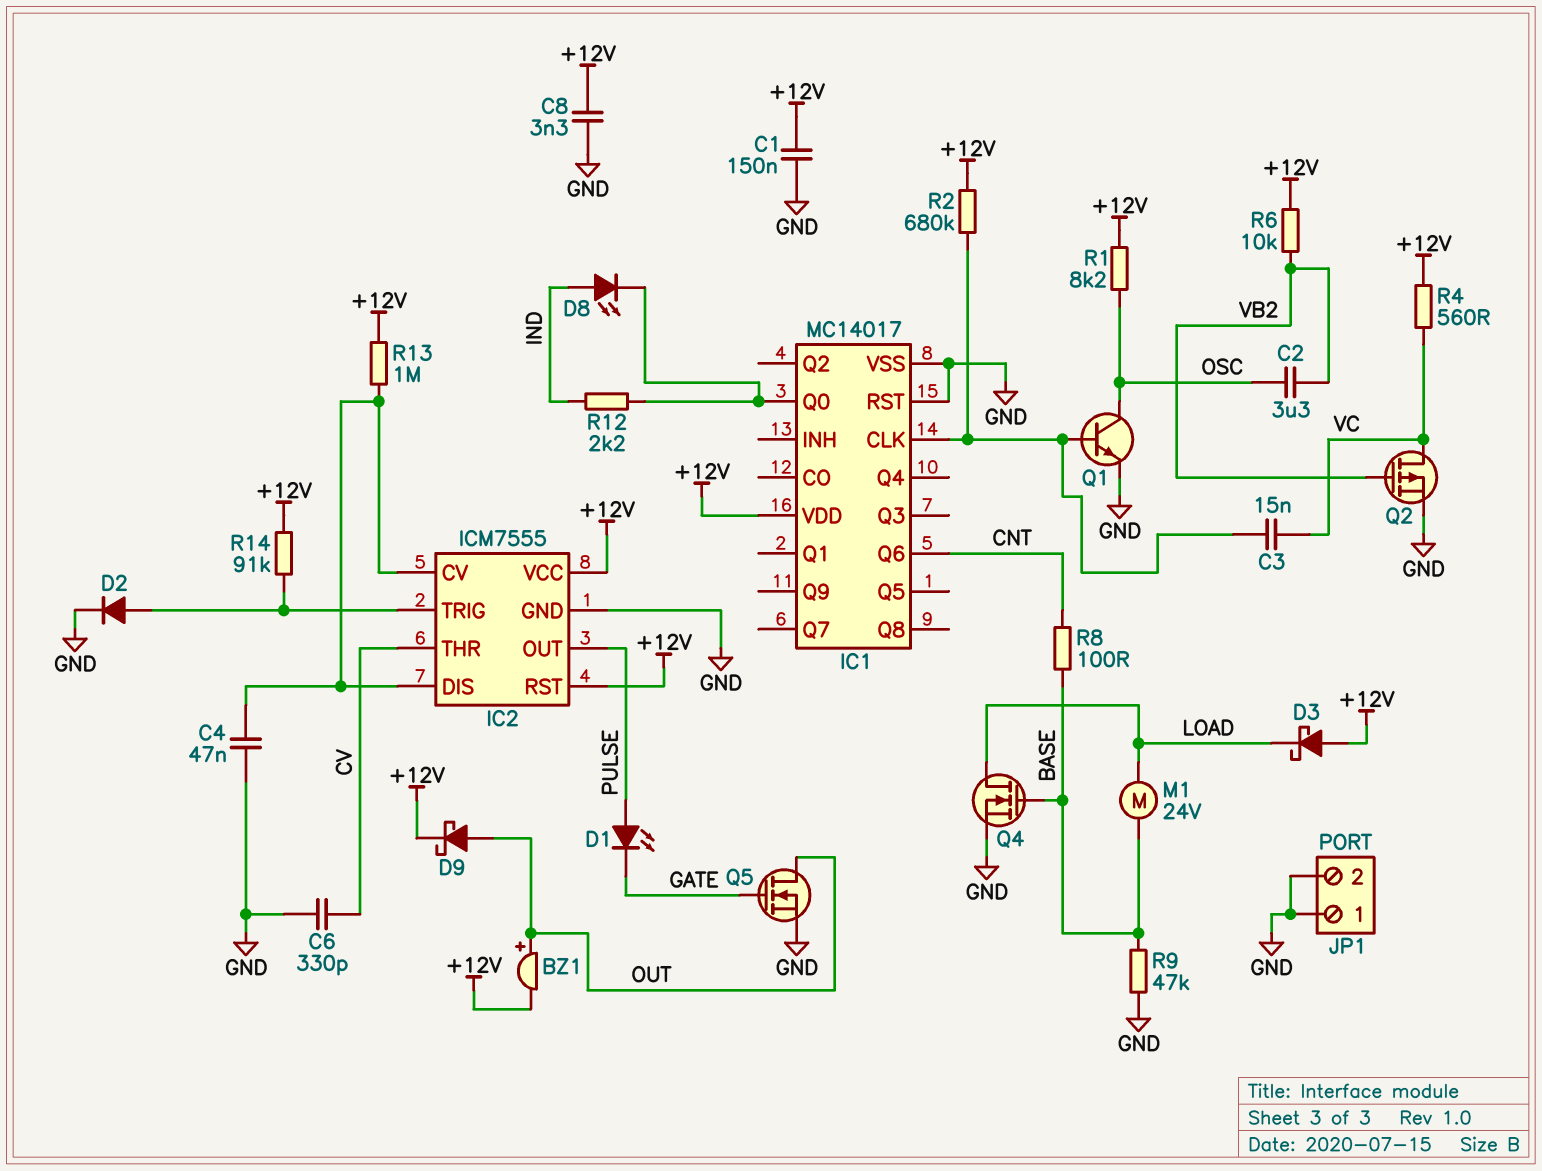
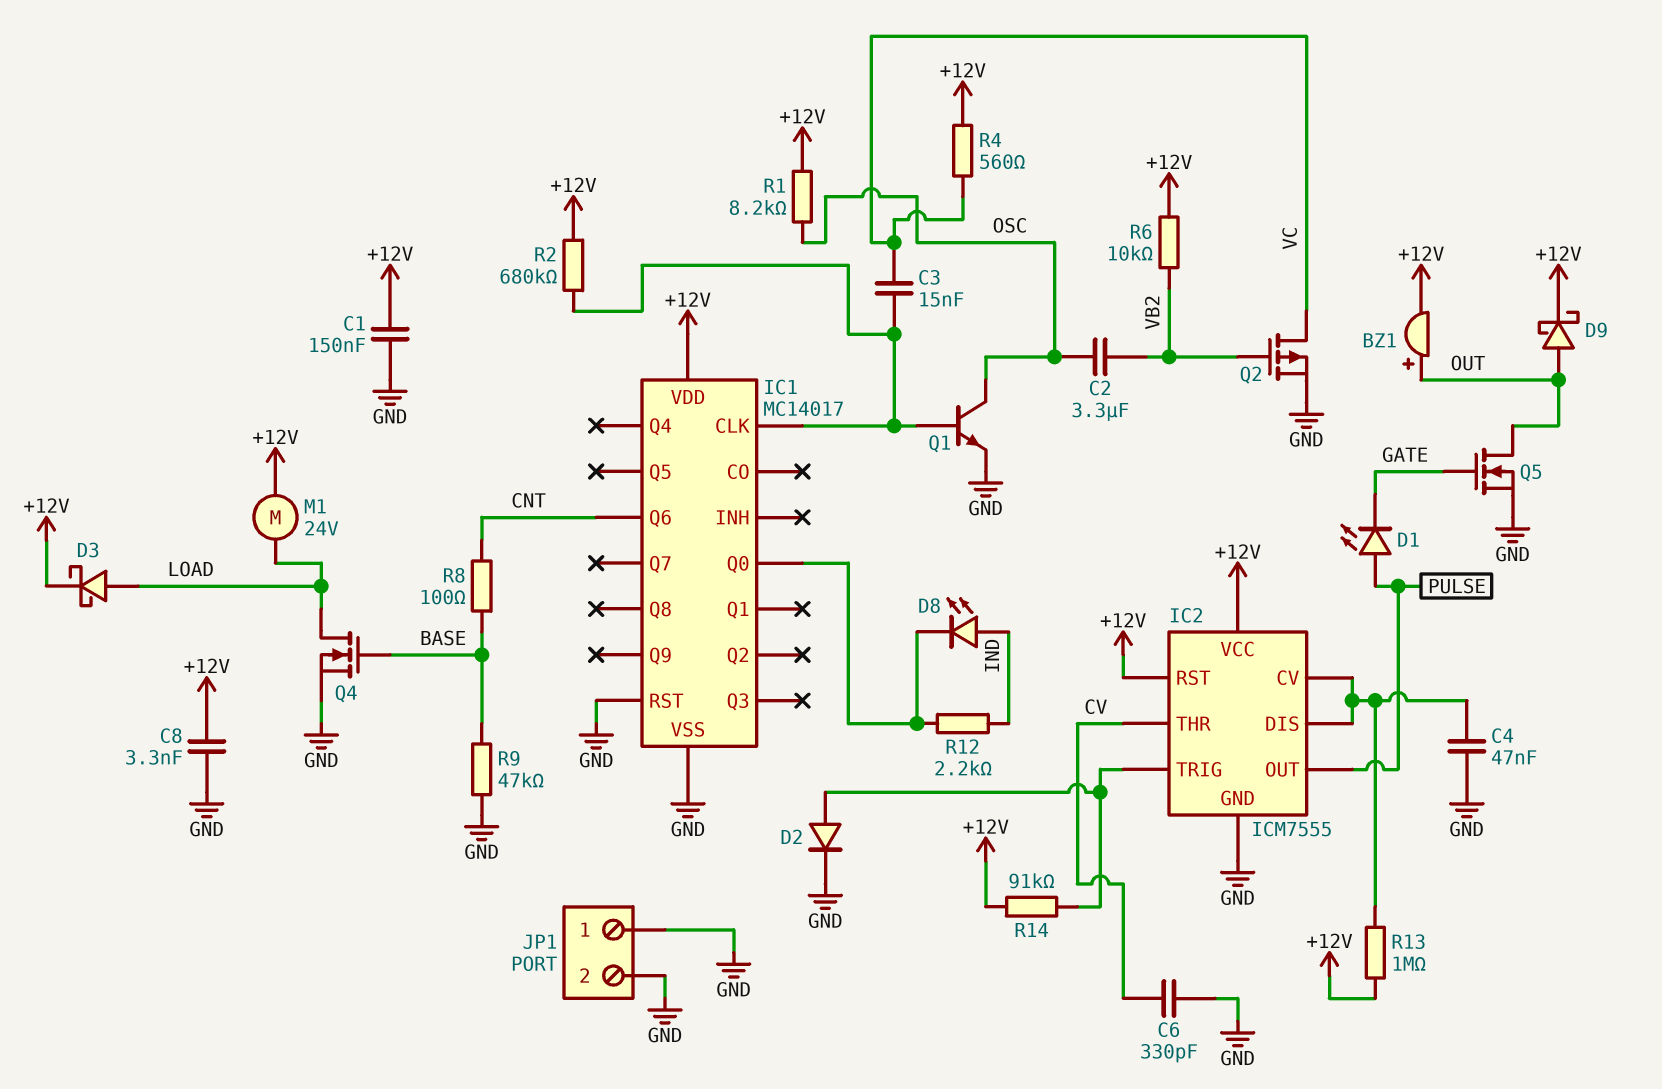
D3: schottky (A +12V, K LOAD) -> schottky (A LOAD, K +12V)
M1: motor 24V (BASE, LOAD) -> motor 24V (+12V, LOAD)

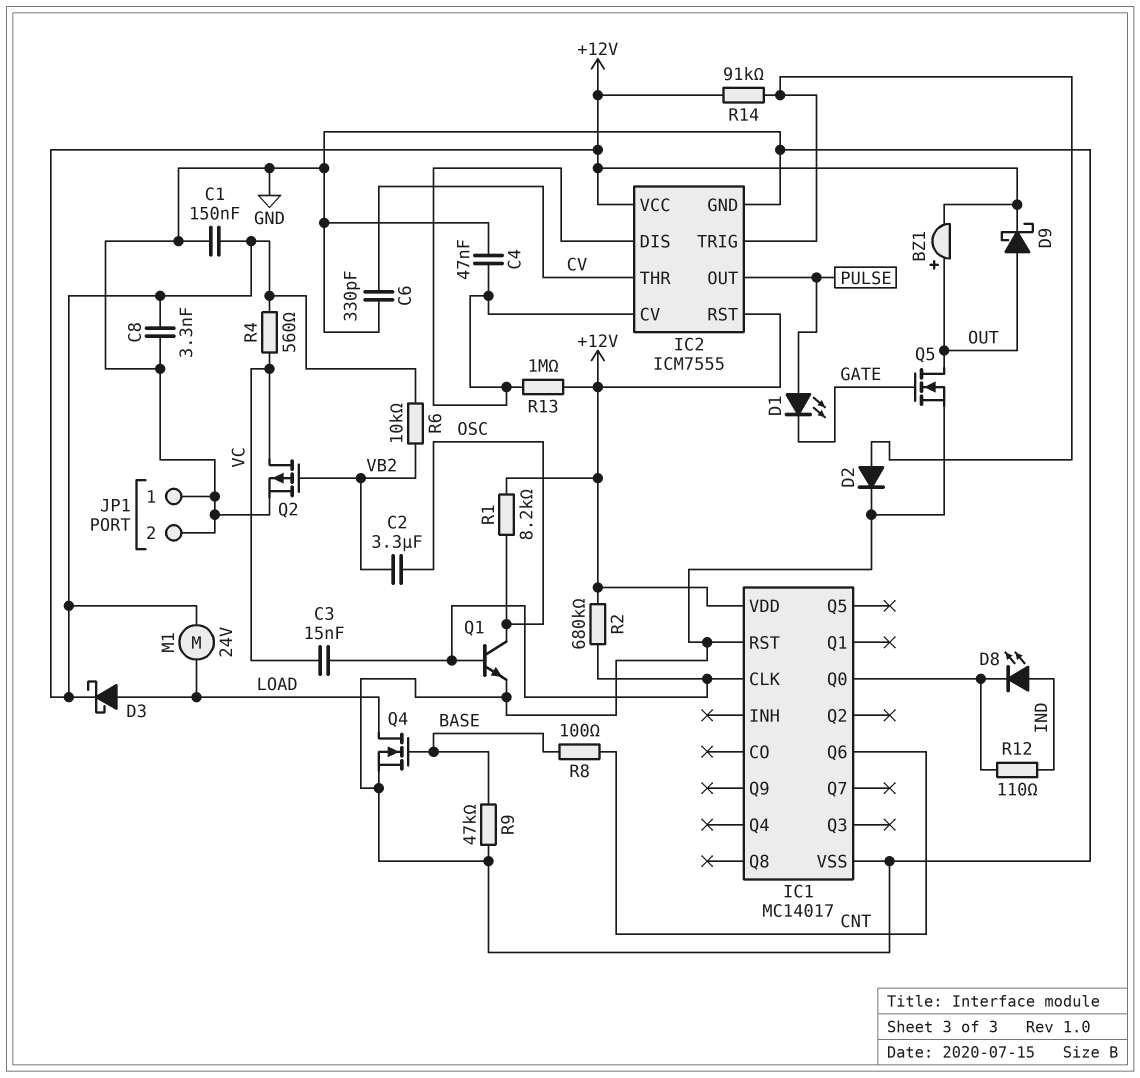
R12: 2.2k (IC1/Q0, IND) -> 110 (IC1/Q0, IND)

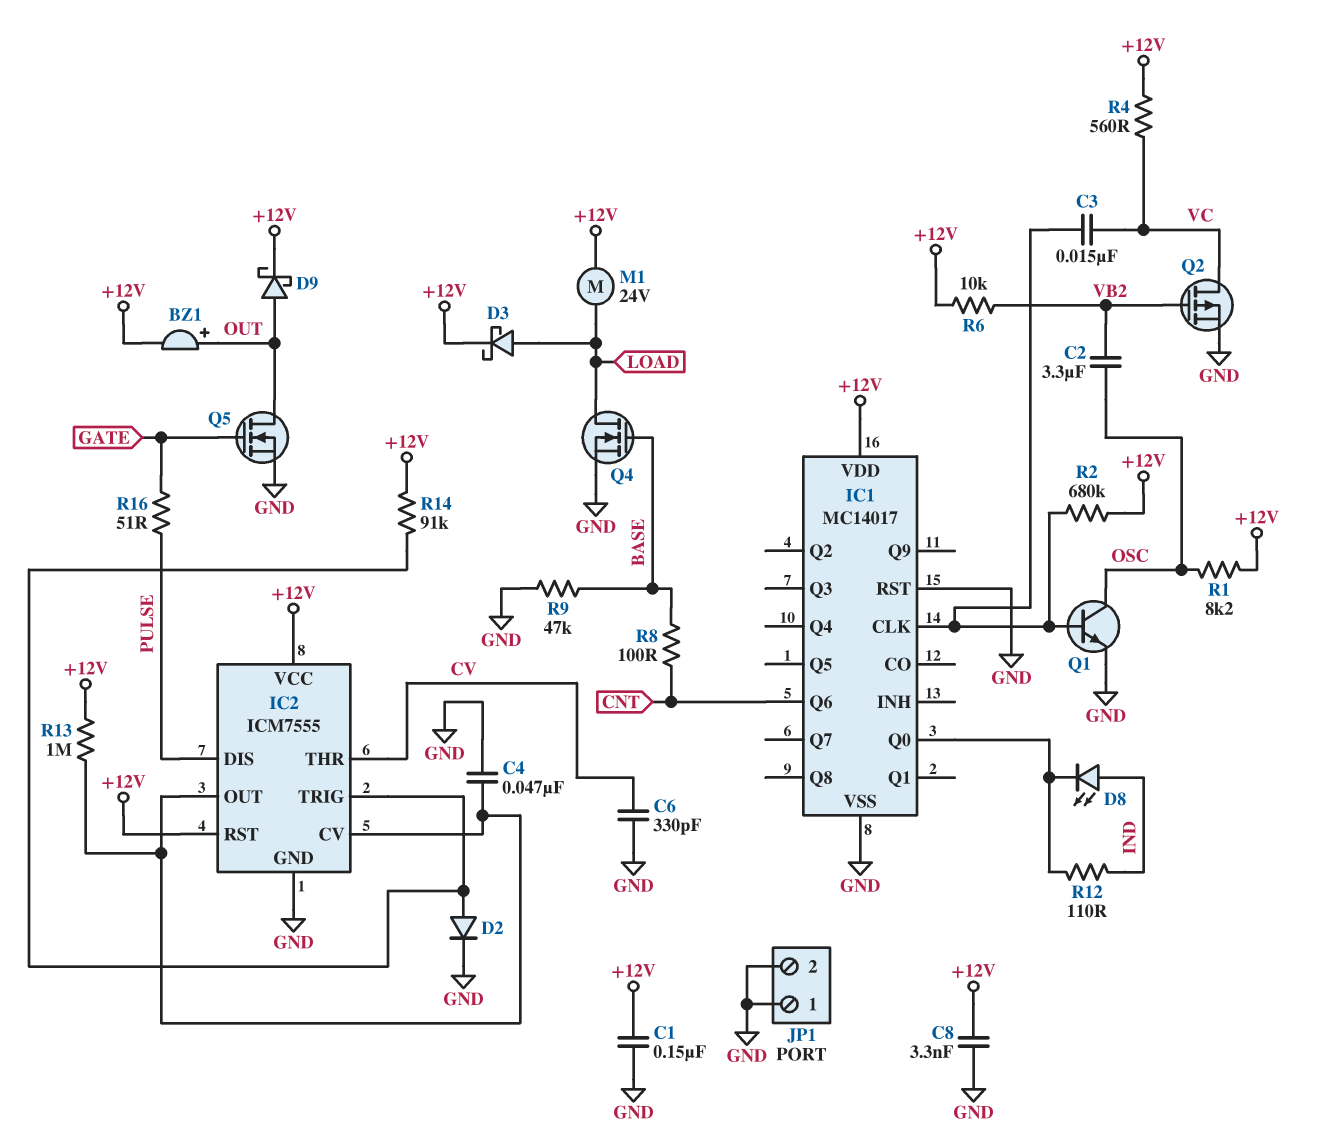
D1: LED (A PULSE, K GATE) -> none
IC2 pin DIS: IC2/CV -> PULSE
IC2 pin OUT: PULSE -> IC2/CV
R16: none -> 51 (GATE, PULSE)

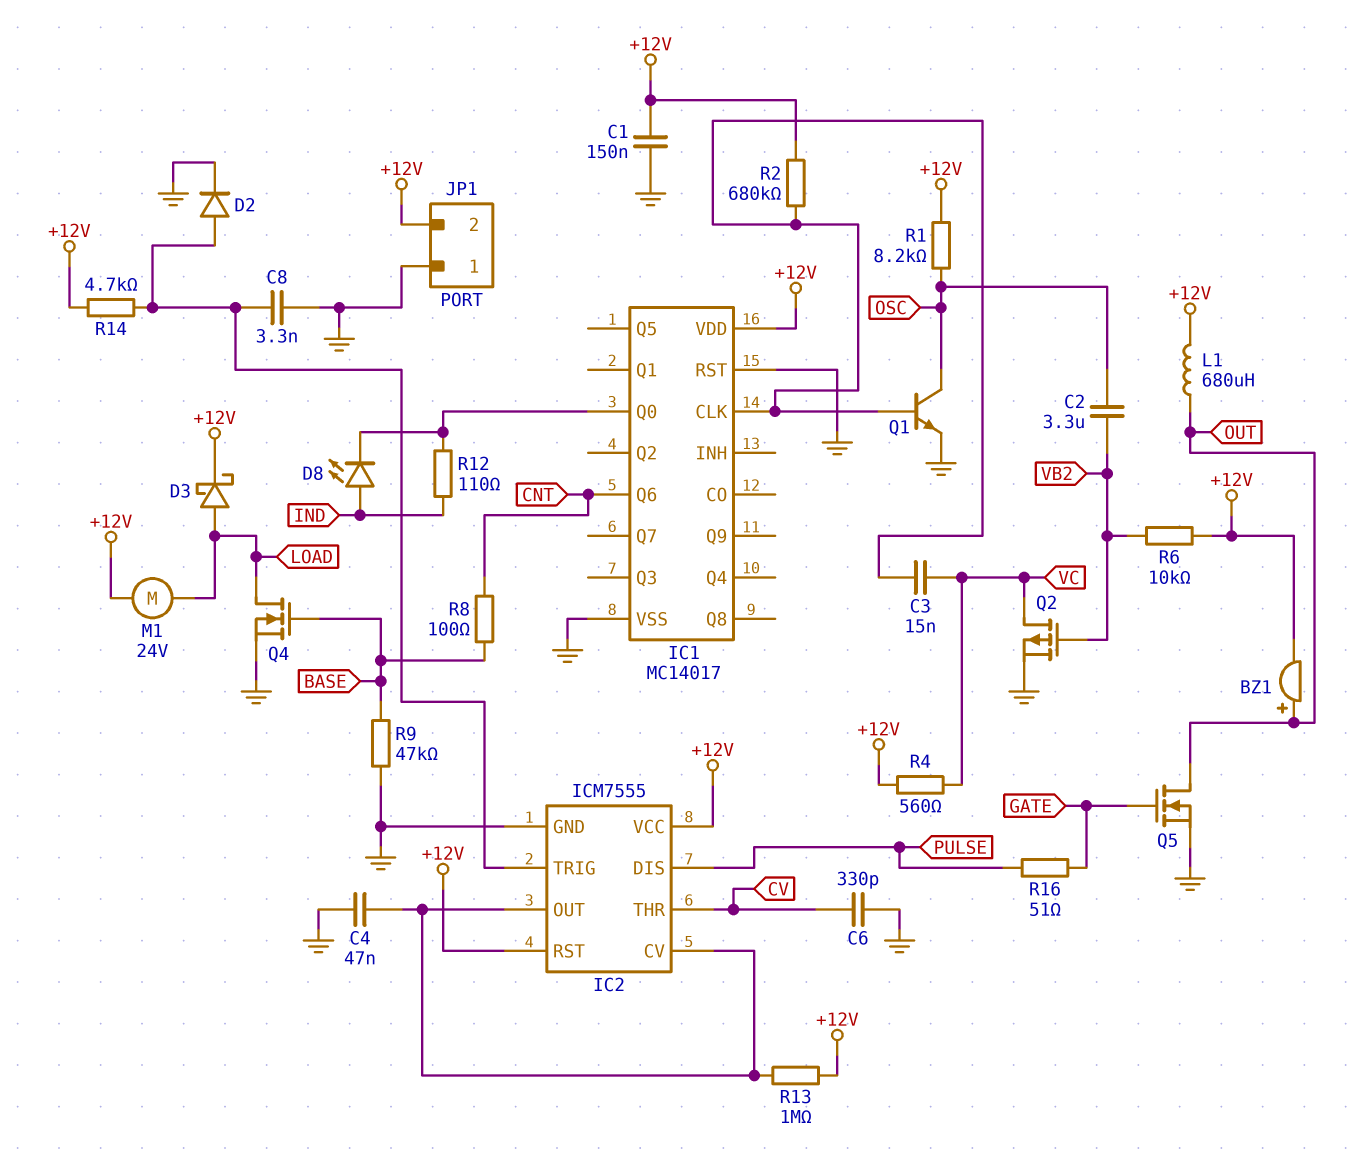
C8: 3.3nF (+12V, GND) -> 3.3nF (GND, IC2/TRIG)
D9: schottky (A OUT, K +12V) -> none
JP1 pin 2: GND -> +12V
L1: none -> 680uH (+12V, OUT)
R14: 91k (+12V, IC2/TRIG) -> 4.7k (+12V, IC2/TRIG)

